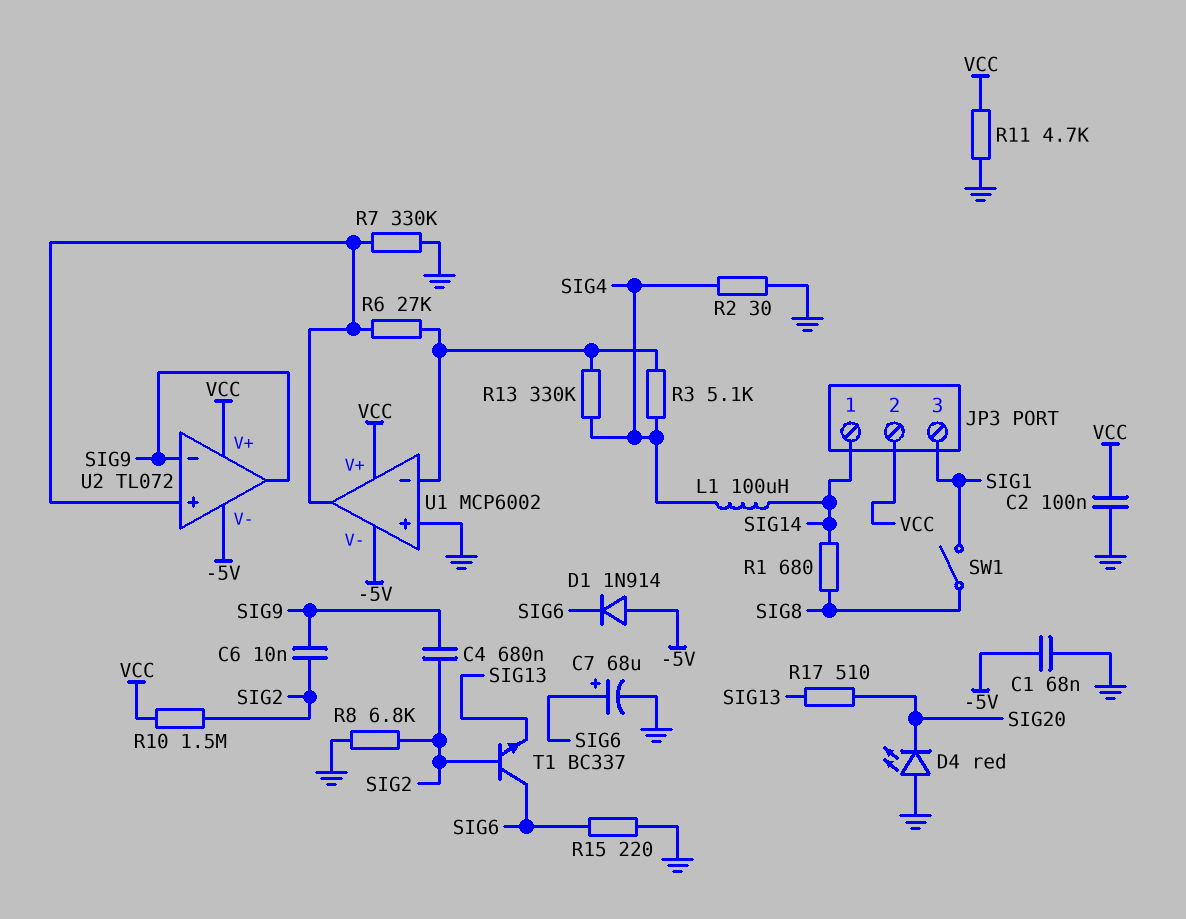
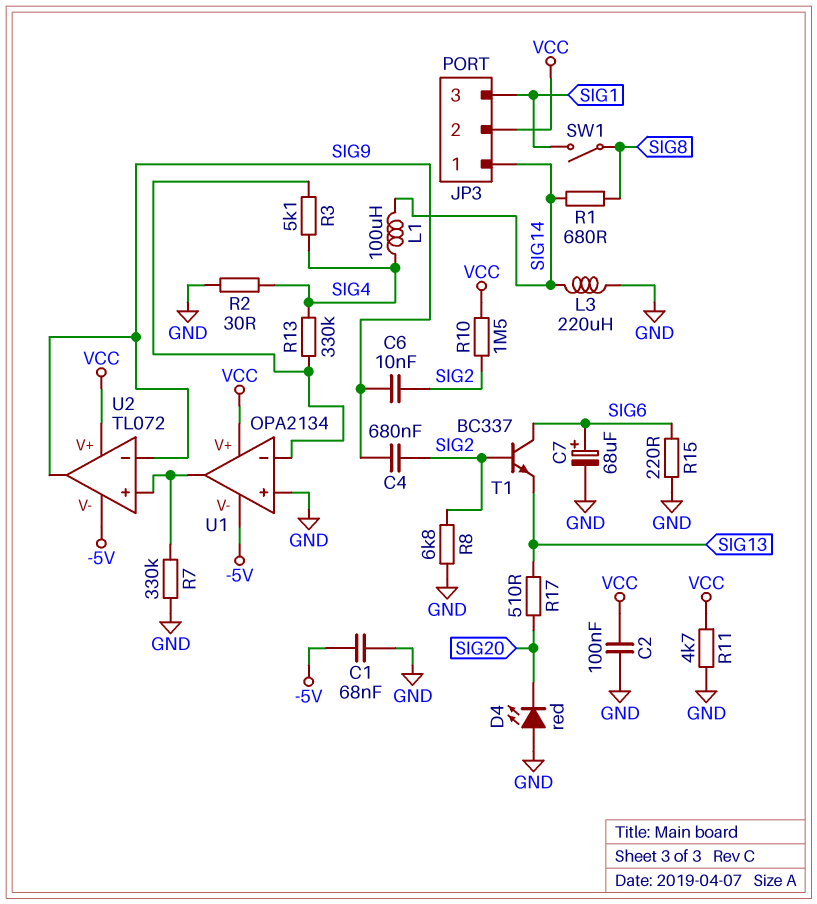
D1: diode 1N914 (A -5V, K SIG6) -> none
L3: none -> 220uH (GND, SIG14)
R6: 27k (U1/in-, U1/out) -> none
U1: MCP6002 -> OPA2134

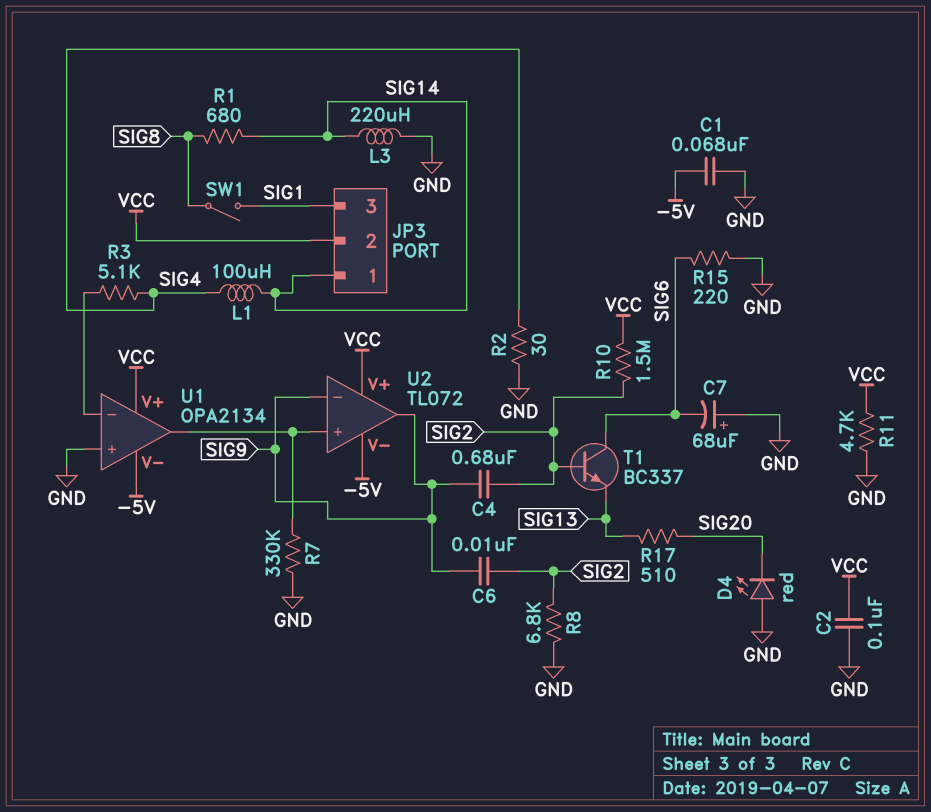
C7: 68uF (plus SIG6, minus GND) -> 68uF (plus GND, minus SIG6)
R13: 330k (SIG4, U1/in-) -> none

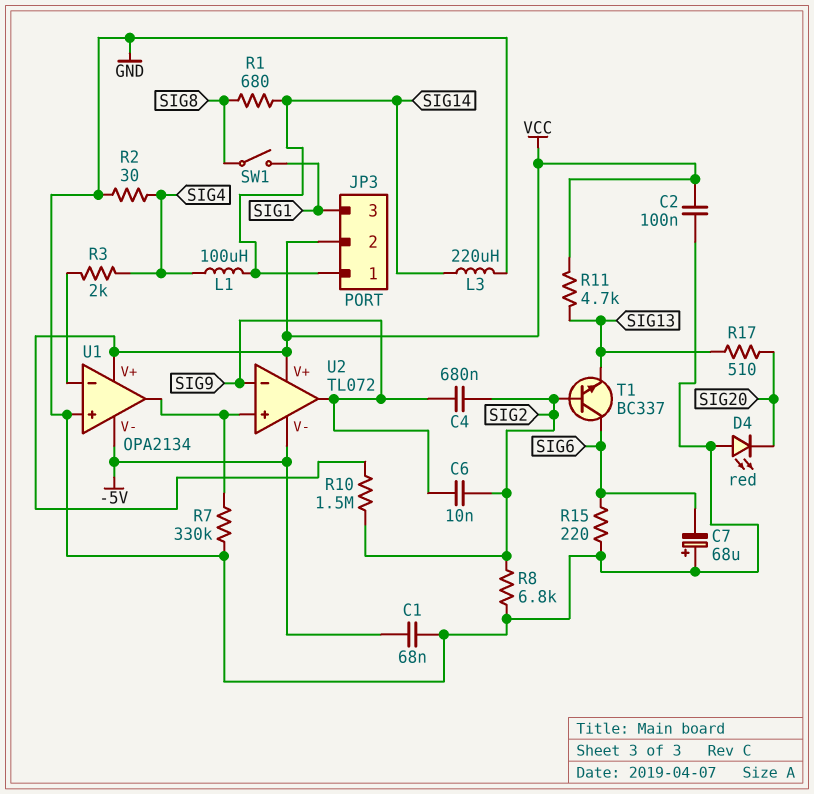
R3: 5.1k (SIG4, U1/in-) -> 2k (SIG4, U1/in-)
R11: 4.7k (GND, VCC) -> 4.7k (SIG13, VCC)

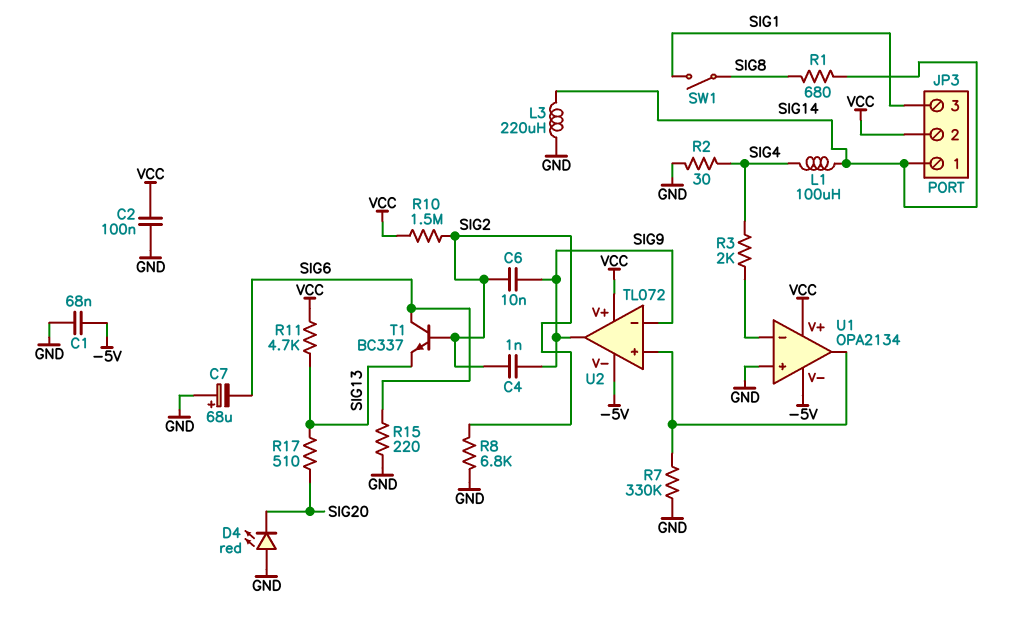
C4: 680nF (SIG2, SIG9) -> 1nF (SIG2, SIG9)

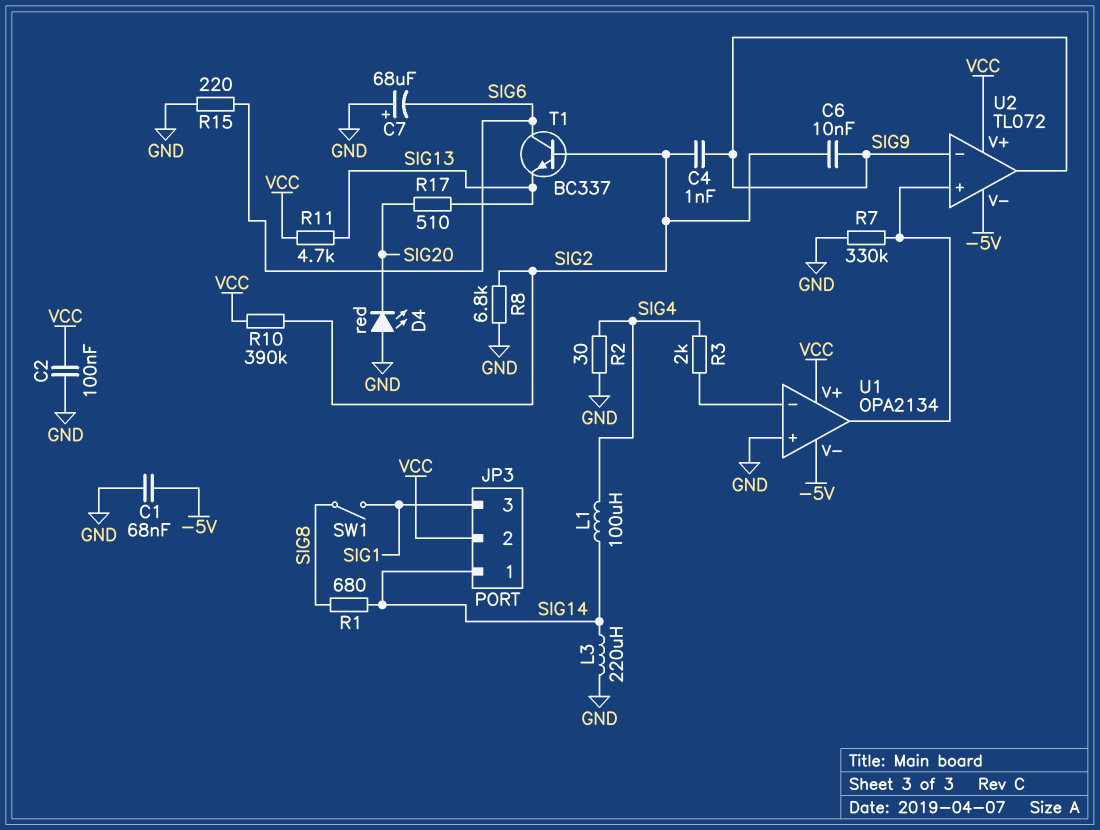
R10: 1.5M (SIG2, VCC) -> 390k (SIG2, VCC)

